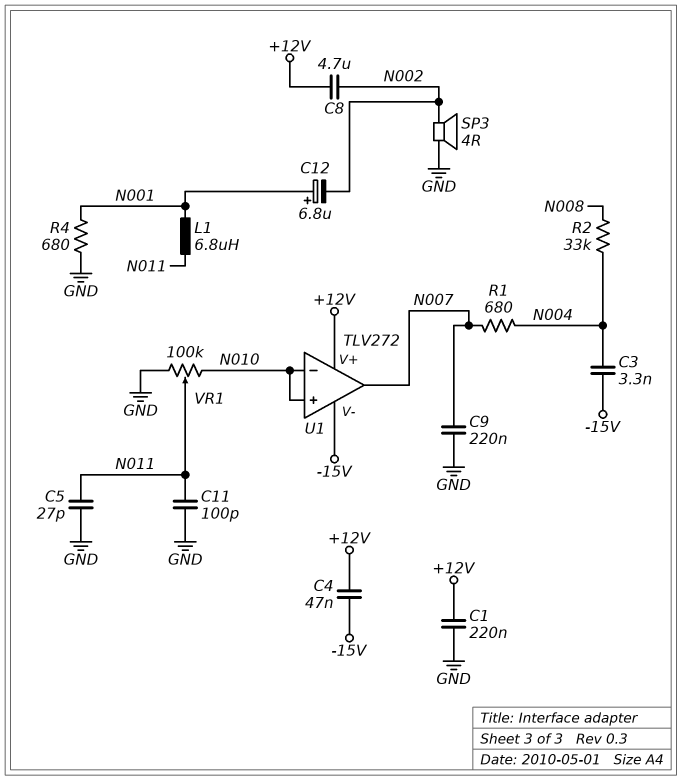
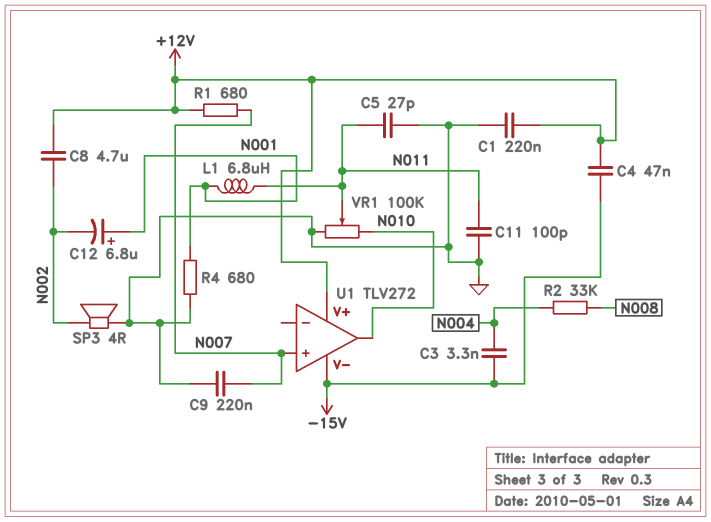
R1: 680 (N004, N007) -> 680 (+12V, N007)
U1 pin in+: N010 -> N007
U1 pin in-: N010 -> none
U1 pin out: N007 -> N010

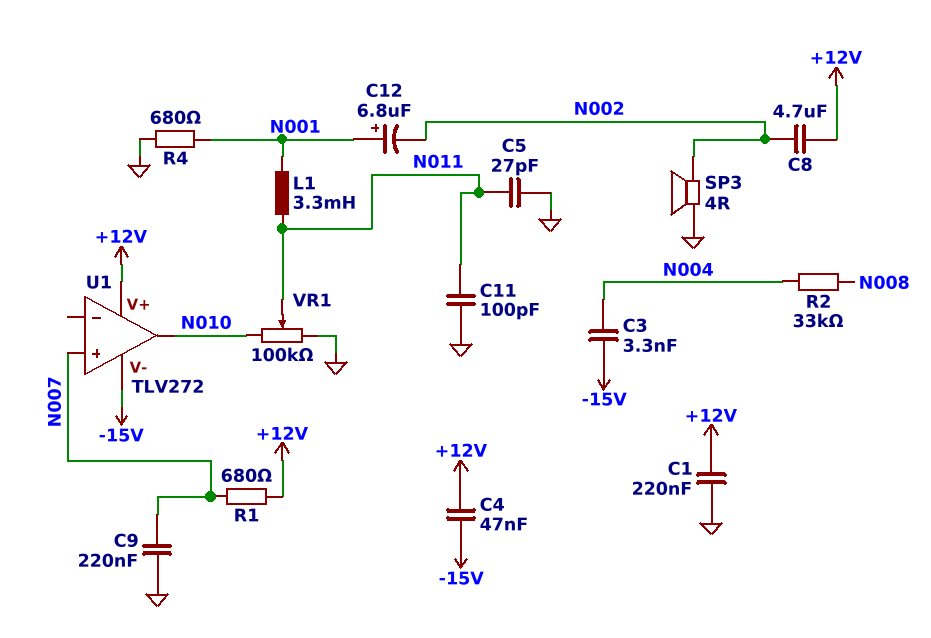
L1: 6.8uH (N001, N011) -> 3.3mH (N001, N011)

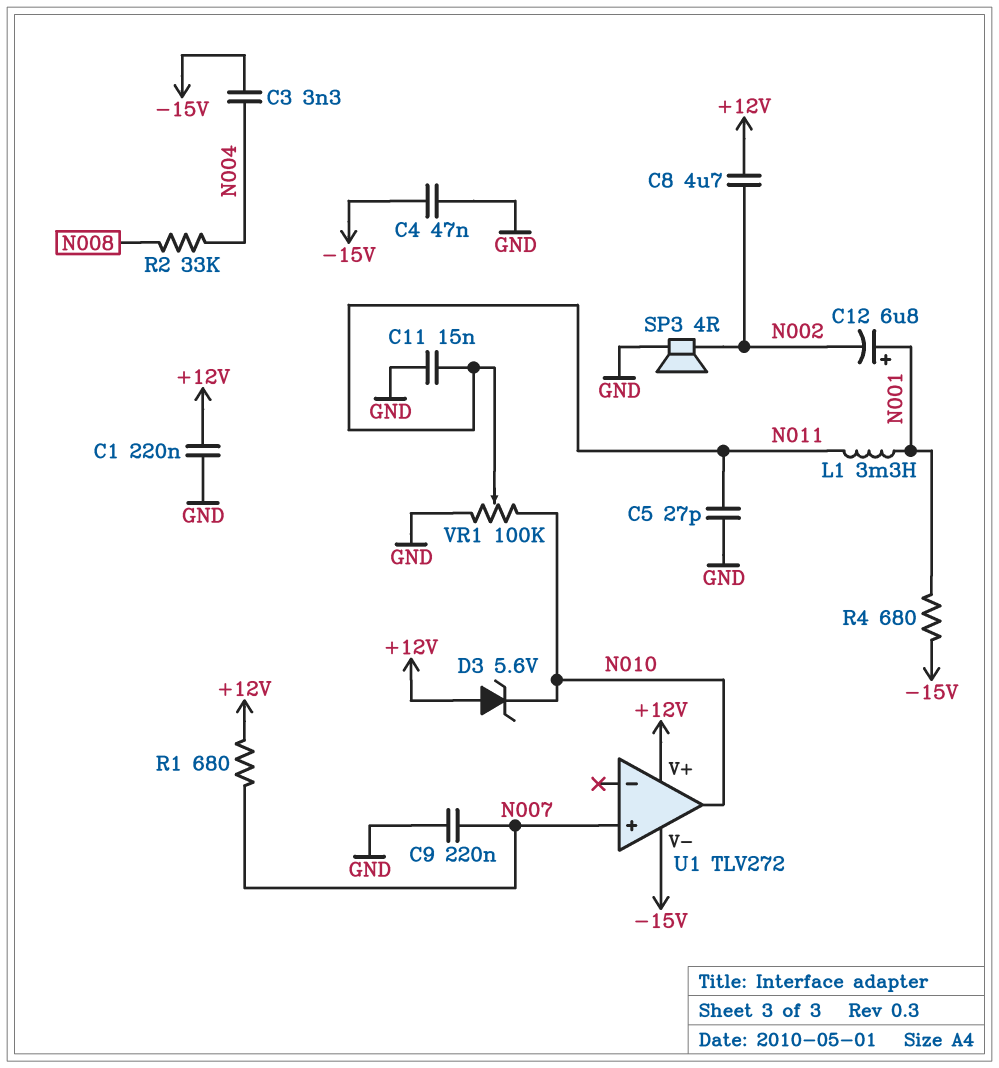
C4: 47nF (+12V, -15V) -> 47nF (-15V, GND)
C11: 100pF (GND, N011) -> 15nF (GND, N011)
D3: none -> zener 5.6V (A +12V, K N010)
R4: 680 (GND, N001) -> 680 (-15V, N001)

